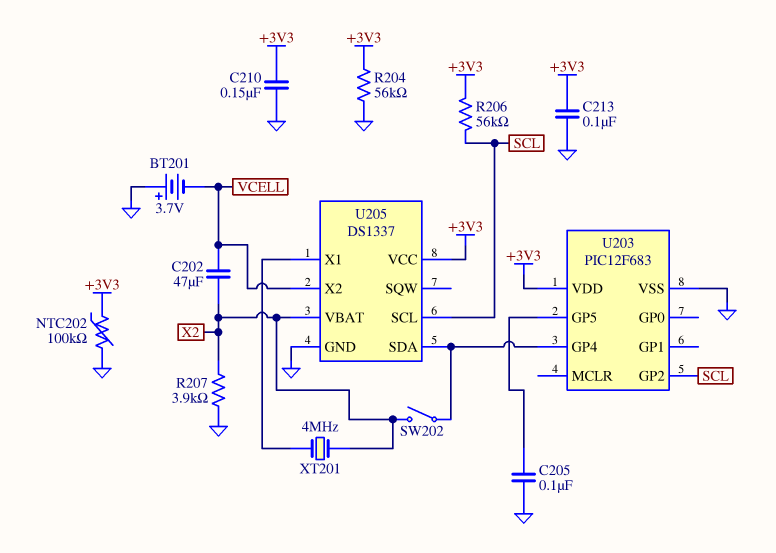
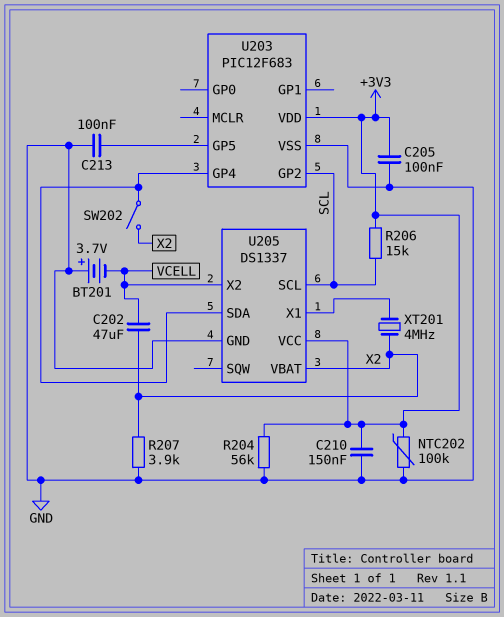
C205: 100nF (GND, U203/GP5) -> 100nF (+3V3, GND)
C213: 100nF (+3V3, GND) -> 100nF (GND, U203/GP5)
R206: 56k (+3V3, SCL) -> 15k (+3V3, SCL)

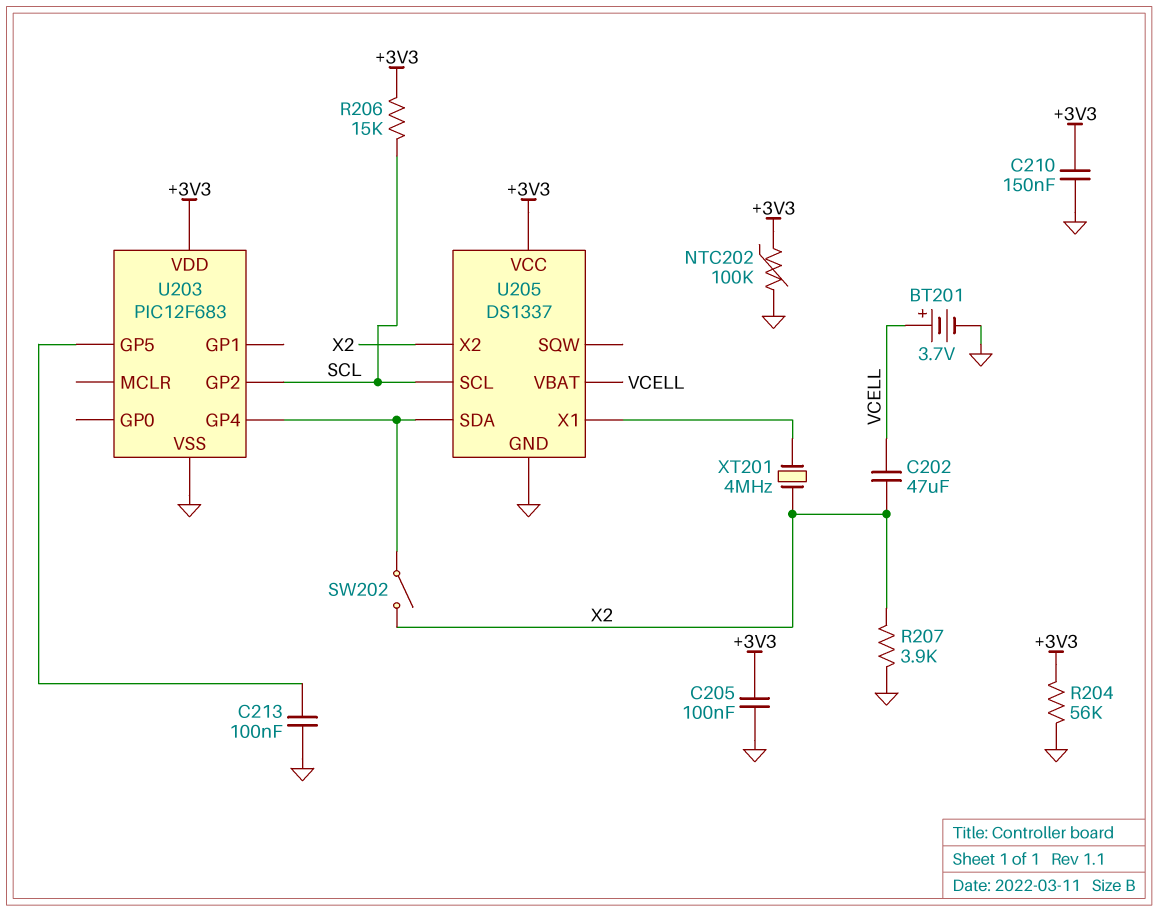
BT201: 3.7V (plus GND, minus VCELL) -> 3.7V (plus VCELL, minus GND)
U205 pin VBAT: X2 -> VCELL
U205 pin X2: VCELL -> X2

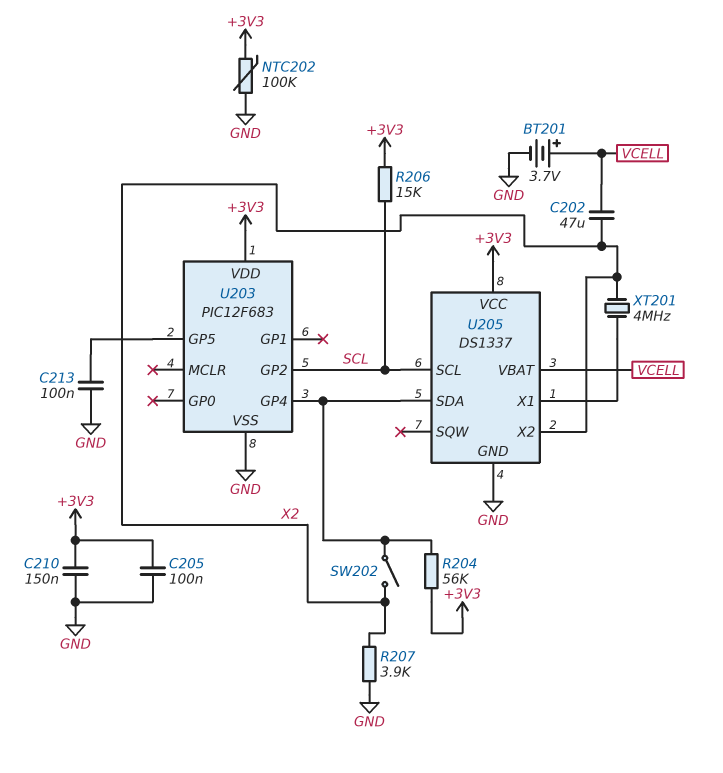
R204: 56k (+3V3, GND) -> 56k (+3V3, U203/GP4)

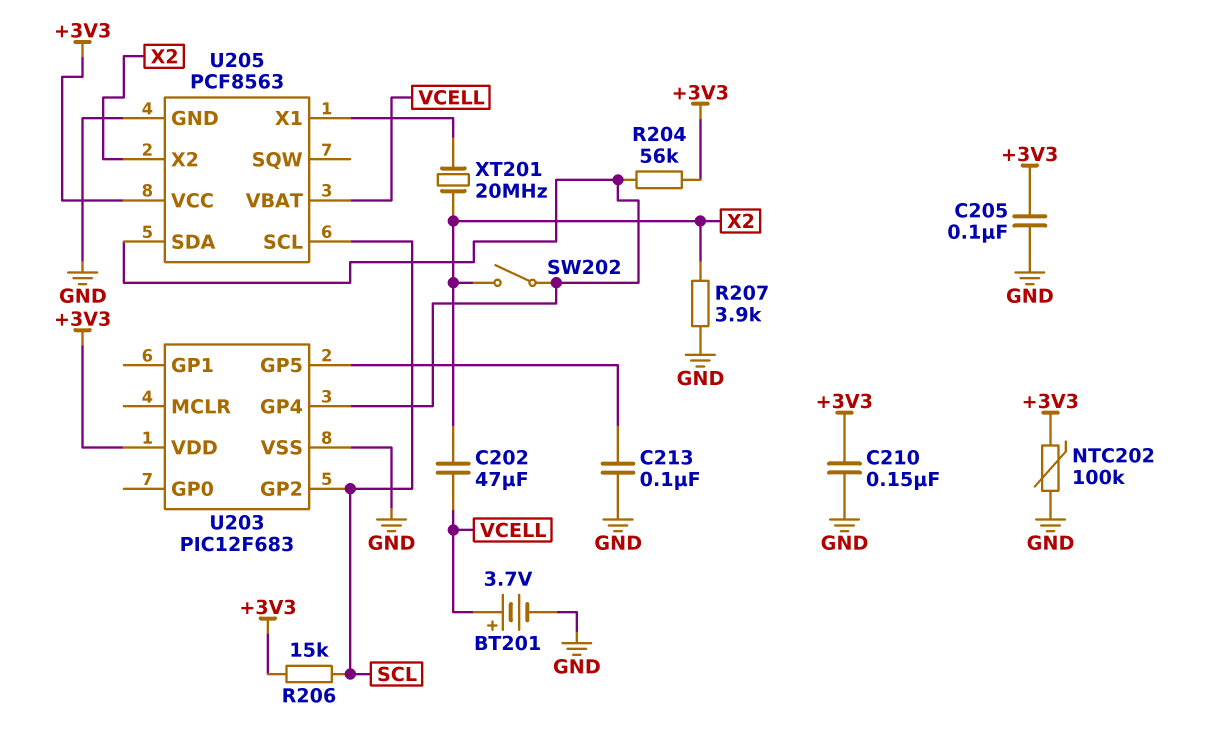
U205: DS1337 -> PCF8563
XT201: 4MHz (U205/X1, X2) -> 20MHz (U205/X1, X2)

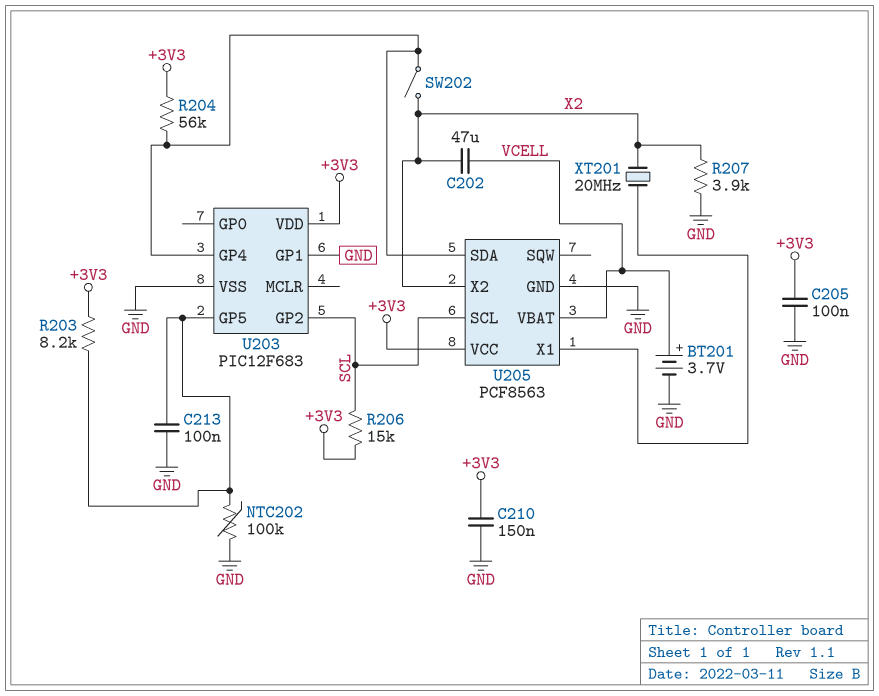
NTC202: 100k (+3V3, GND) -> 100k (GND, U203/GP5)
R203: none -> 8.2k (+3V3, U203/GP5)
U203 pin GP1: none -> GND

